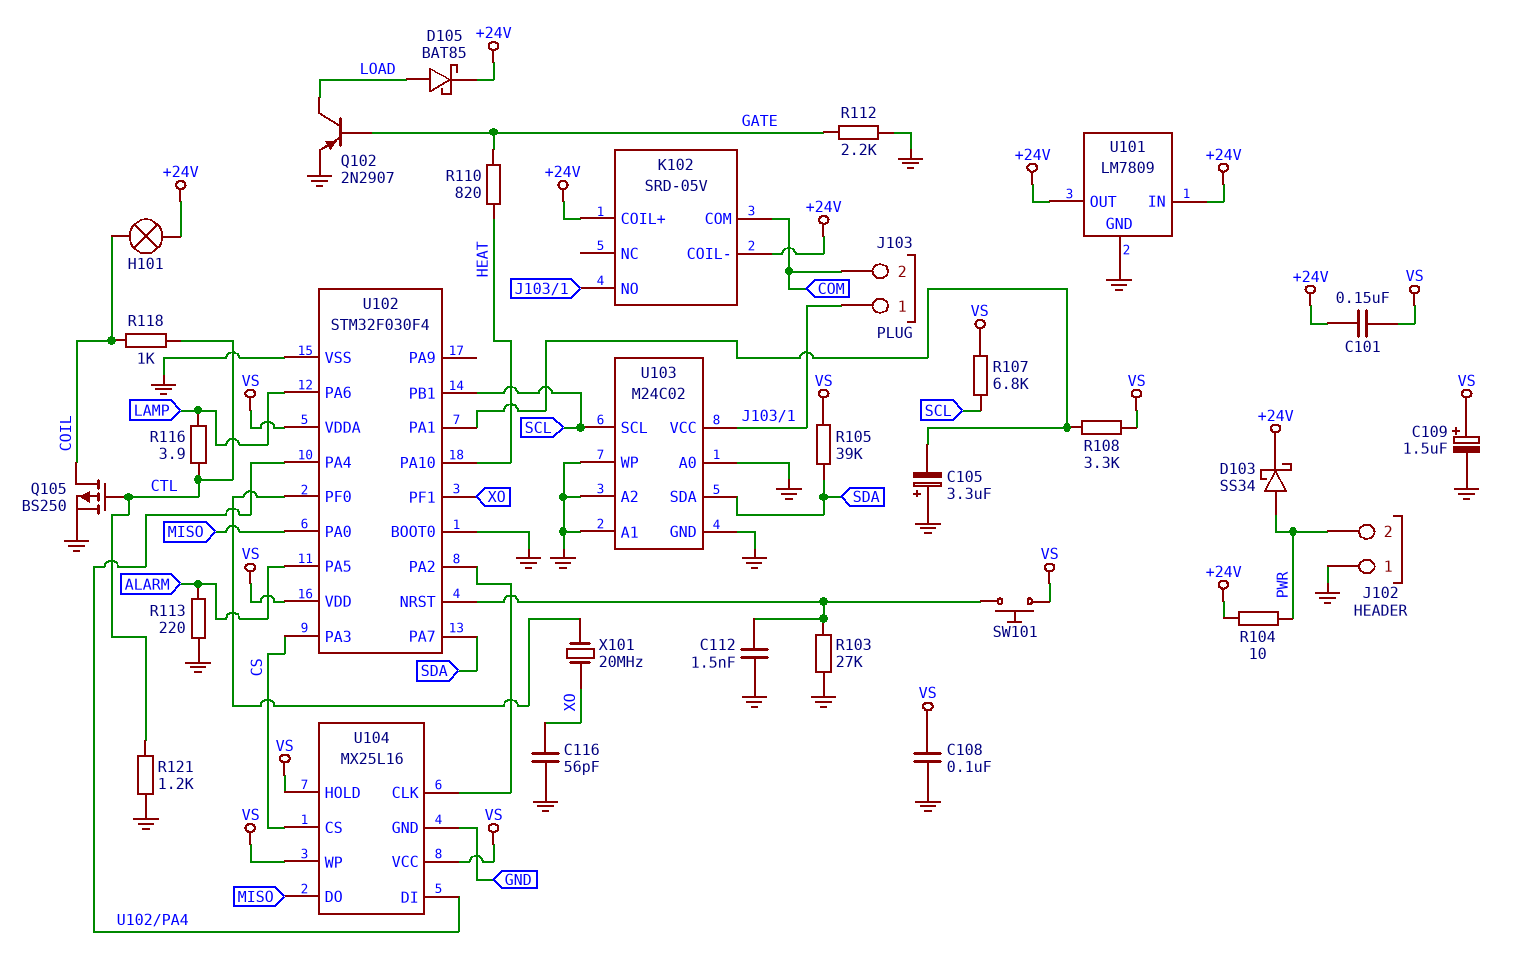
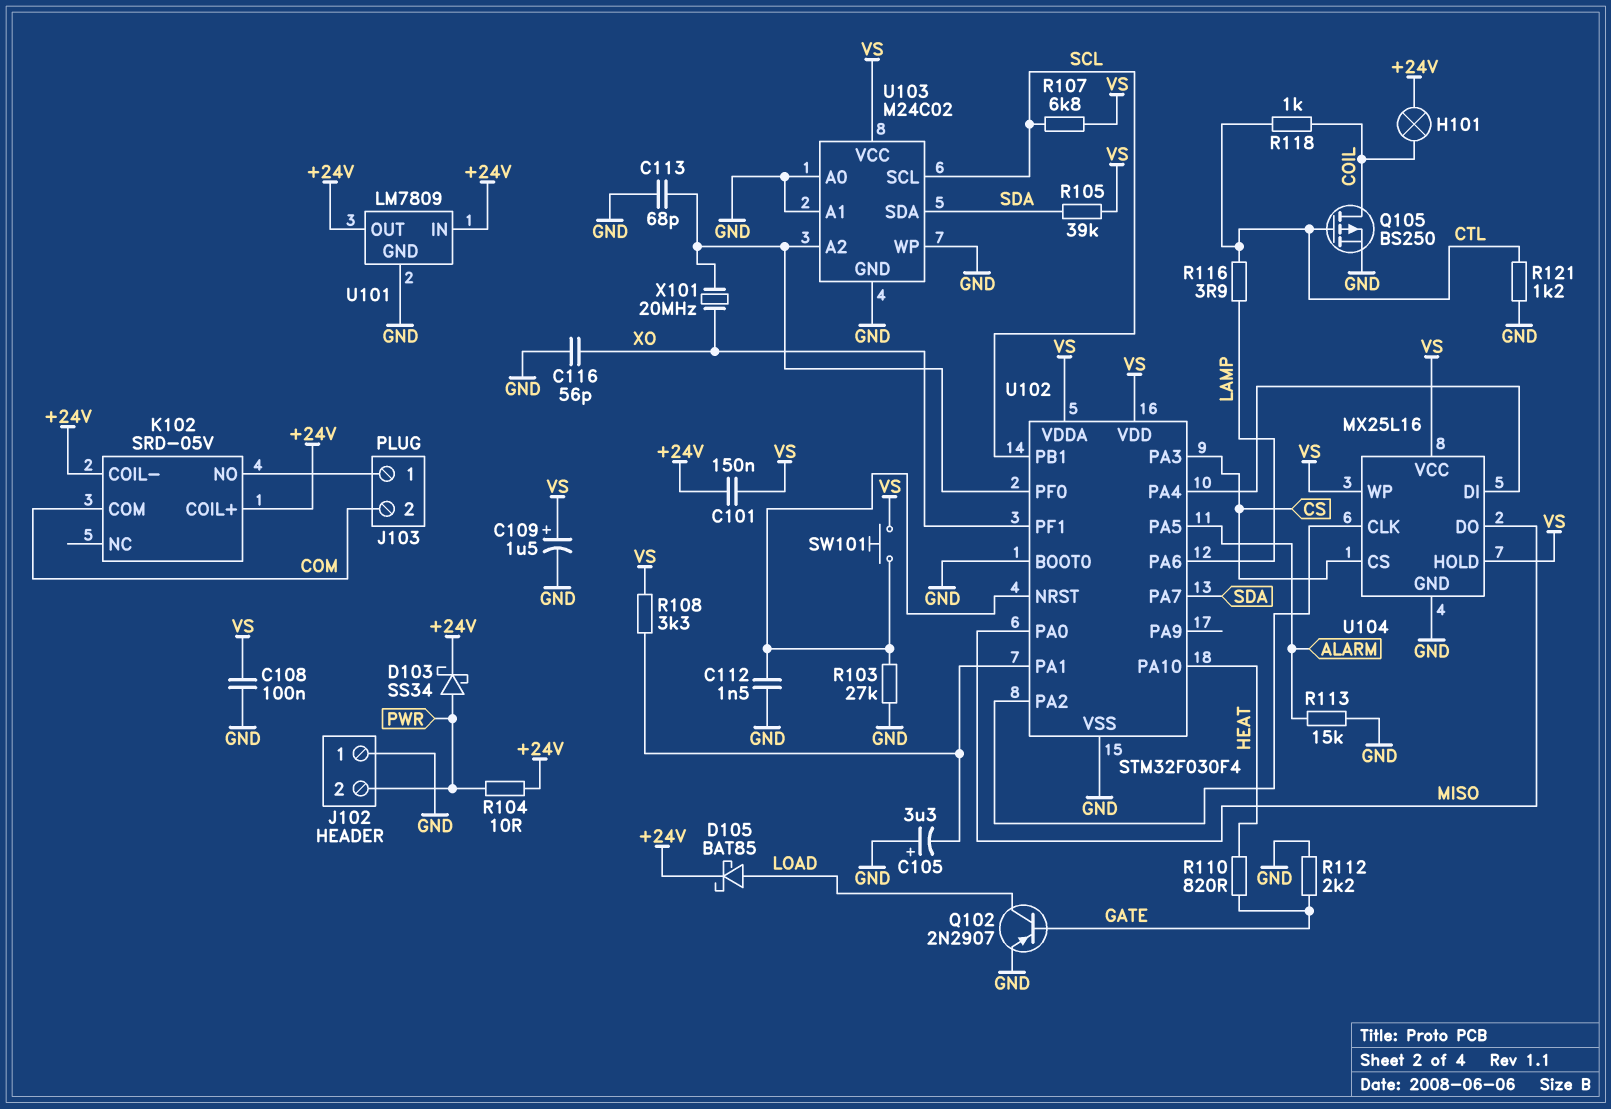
C113: none -> 68pF (GND, U102/PF0)
R113: 220 (ALARM, GND) -> 15k (ALARM, GND)
U103 pin A2: GND -> U102/PF0
U103 pin VCC: J103/1 -> VS

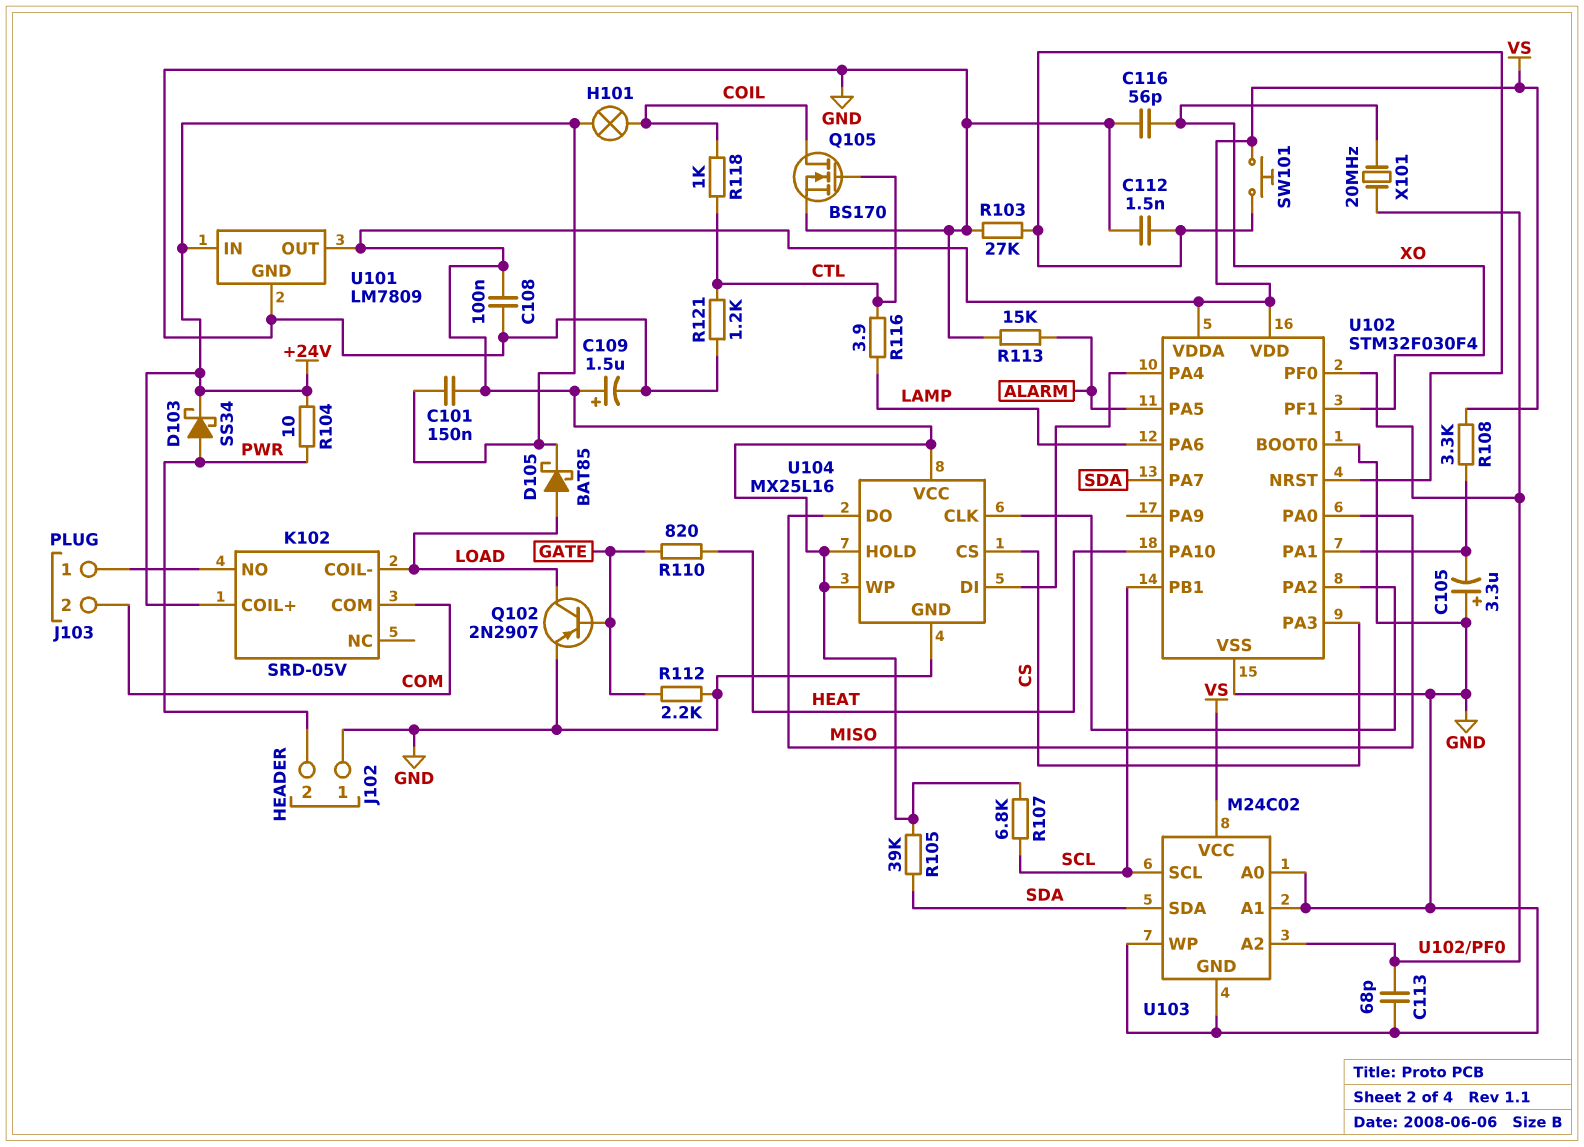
K102 pin COIL-: +24V -> LOAD
Q105: PMOS BS250 (G CTL, D COIL, S GND) -> NMOS BS170 (G CTL, D COIL, S GND)
U101 pin OUT: +24V -> VS

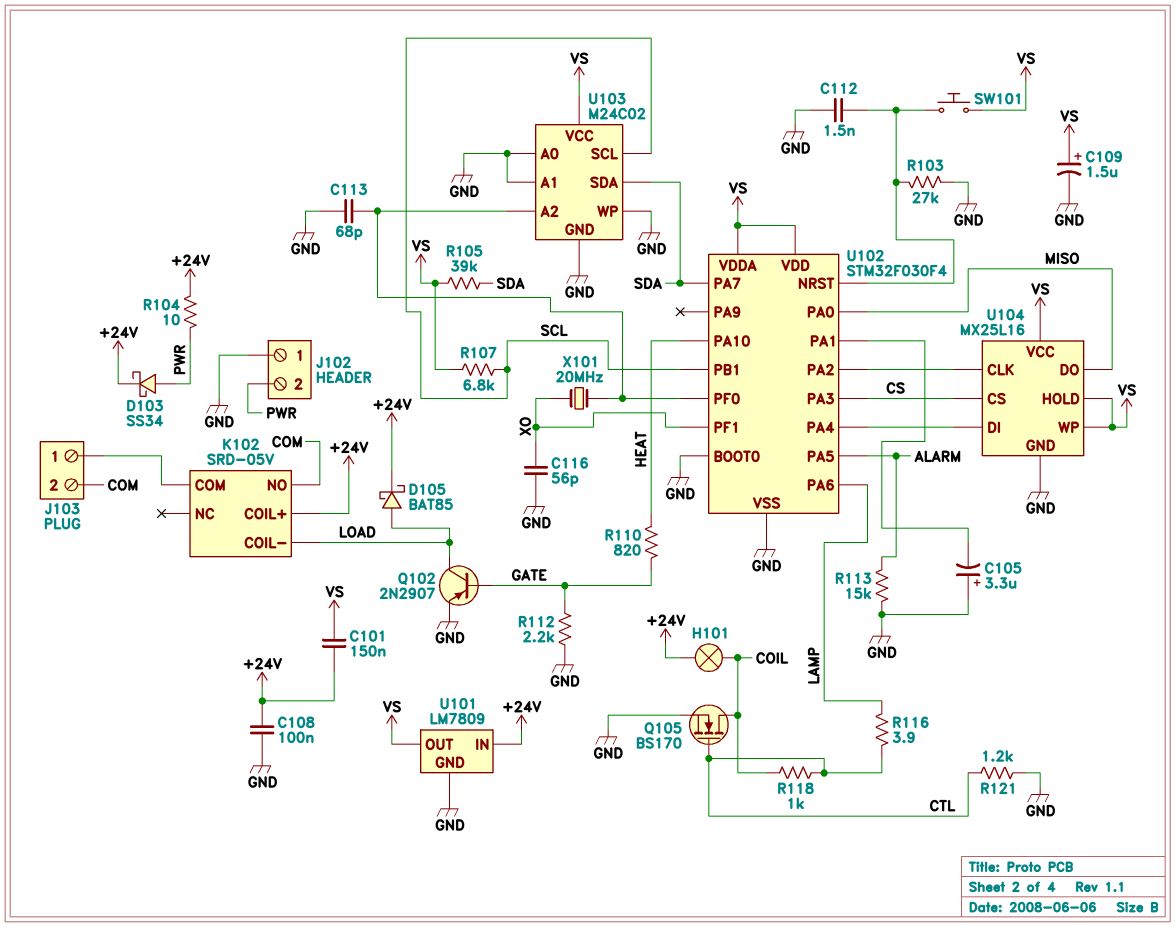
C108: 100nF (GND, VS) -> 100nF (+24V, GND)
K102 pin COM: COM -> J103/1
K102 pin NO: J103/1 -> COM
R108: 3.3k (U102/PA1, VS) -> none

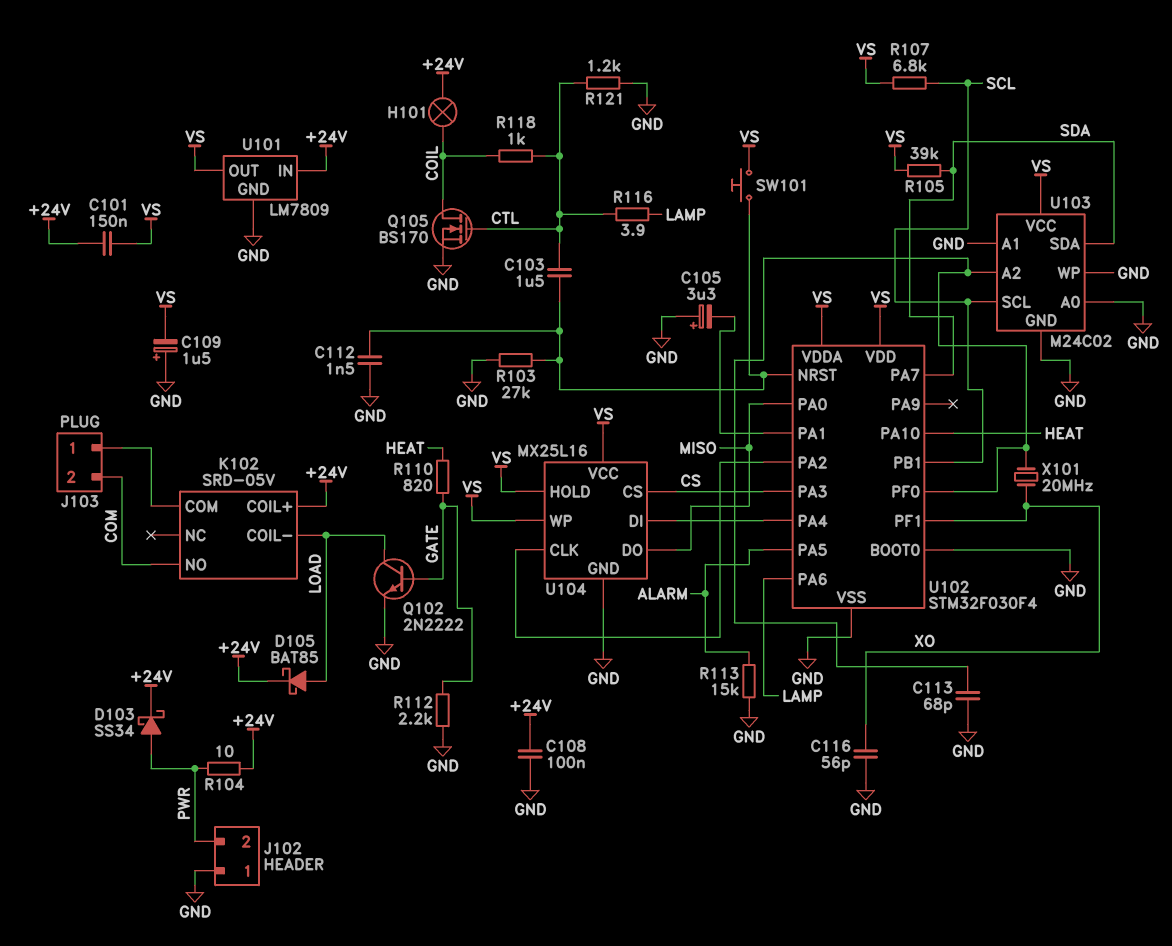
C103: none -> 1.5uF (CTL, U102/NRST)
C109: 1.5uF (plus VS, minus GND) -> 1.5uF (plus GND, minus VS)
Q102: PNP 2N2907 (B GATE, C LOAD, E GND) -> NPN 2N2222 (B GATE, C LOAD, E GND)

